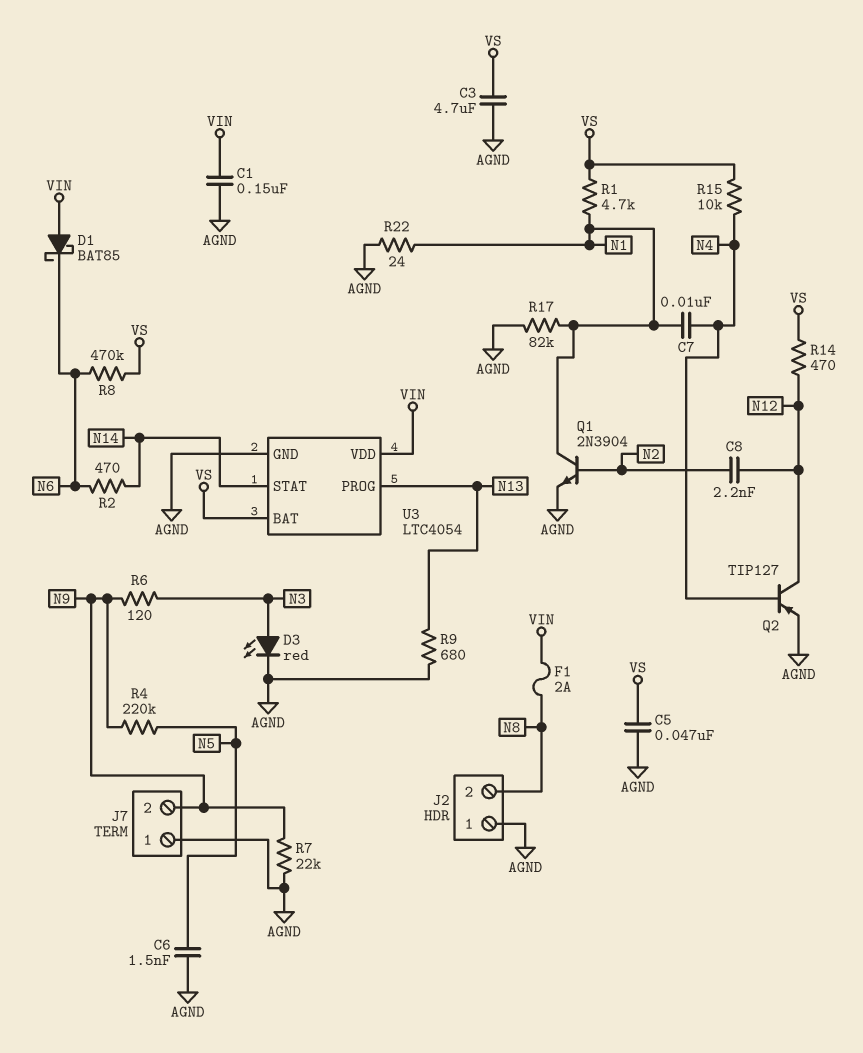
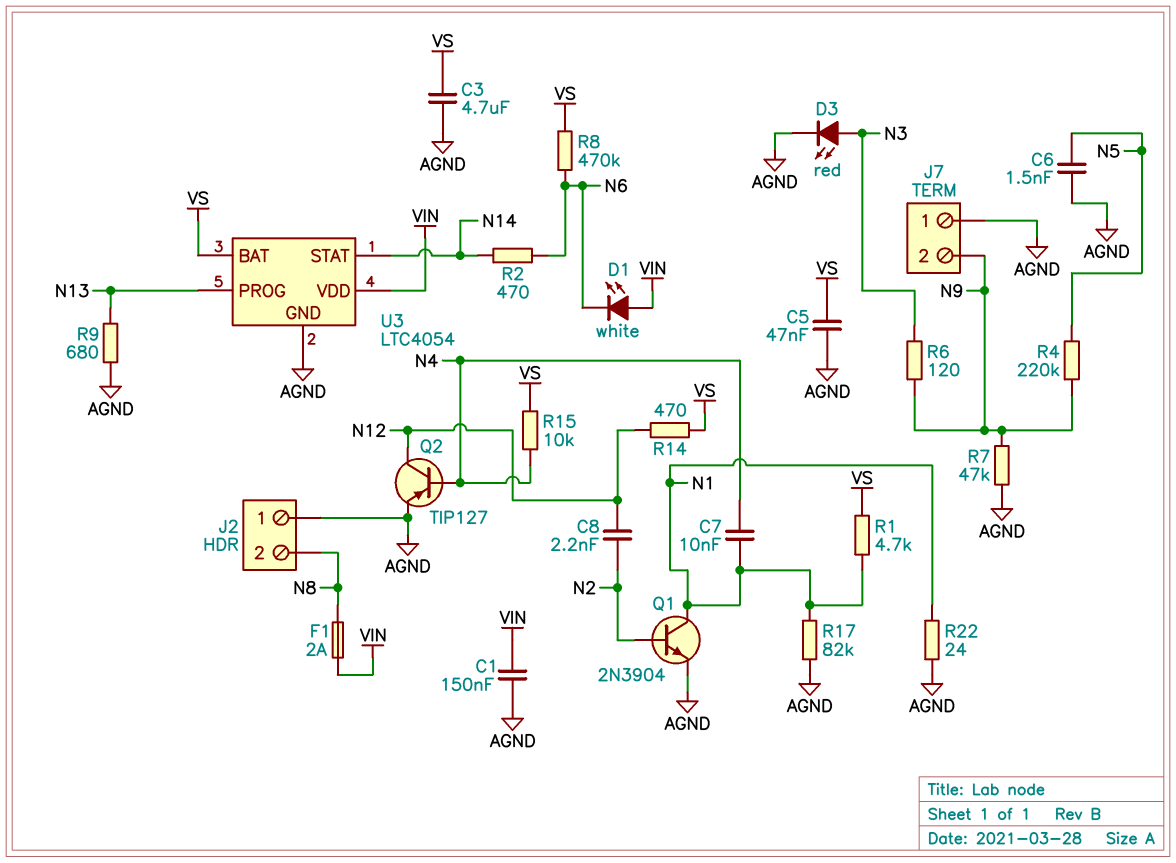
D1: schottky BAT85 (A VIN, K N6) -> LED white (A VIN, K N6)
R7: 22k (AGND, N9) -> 47k (AGND, N9)

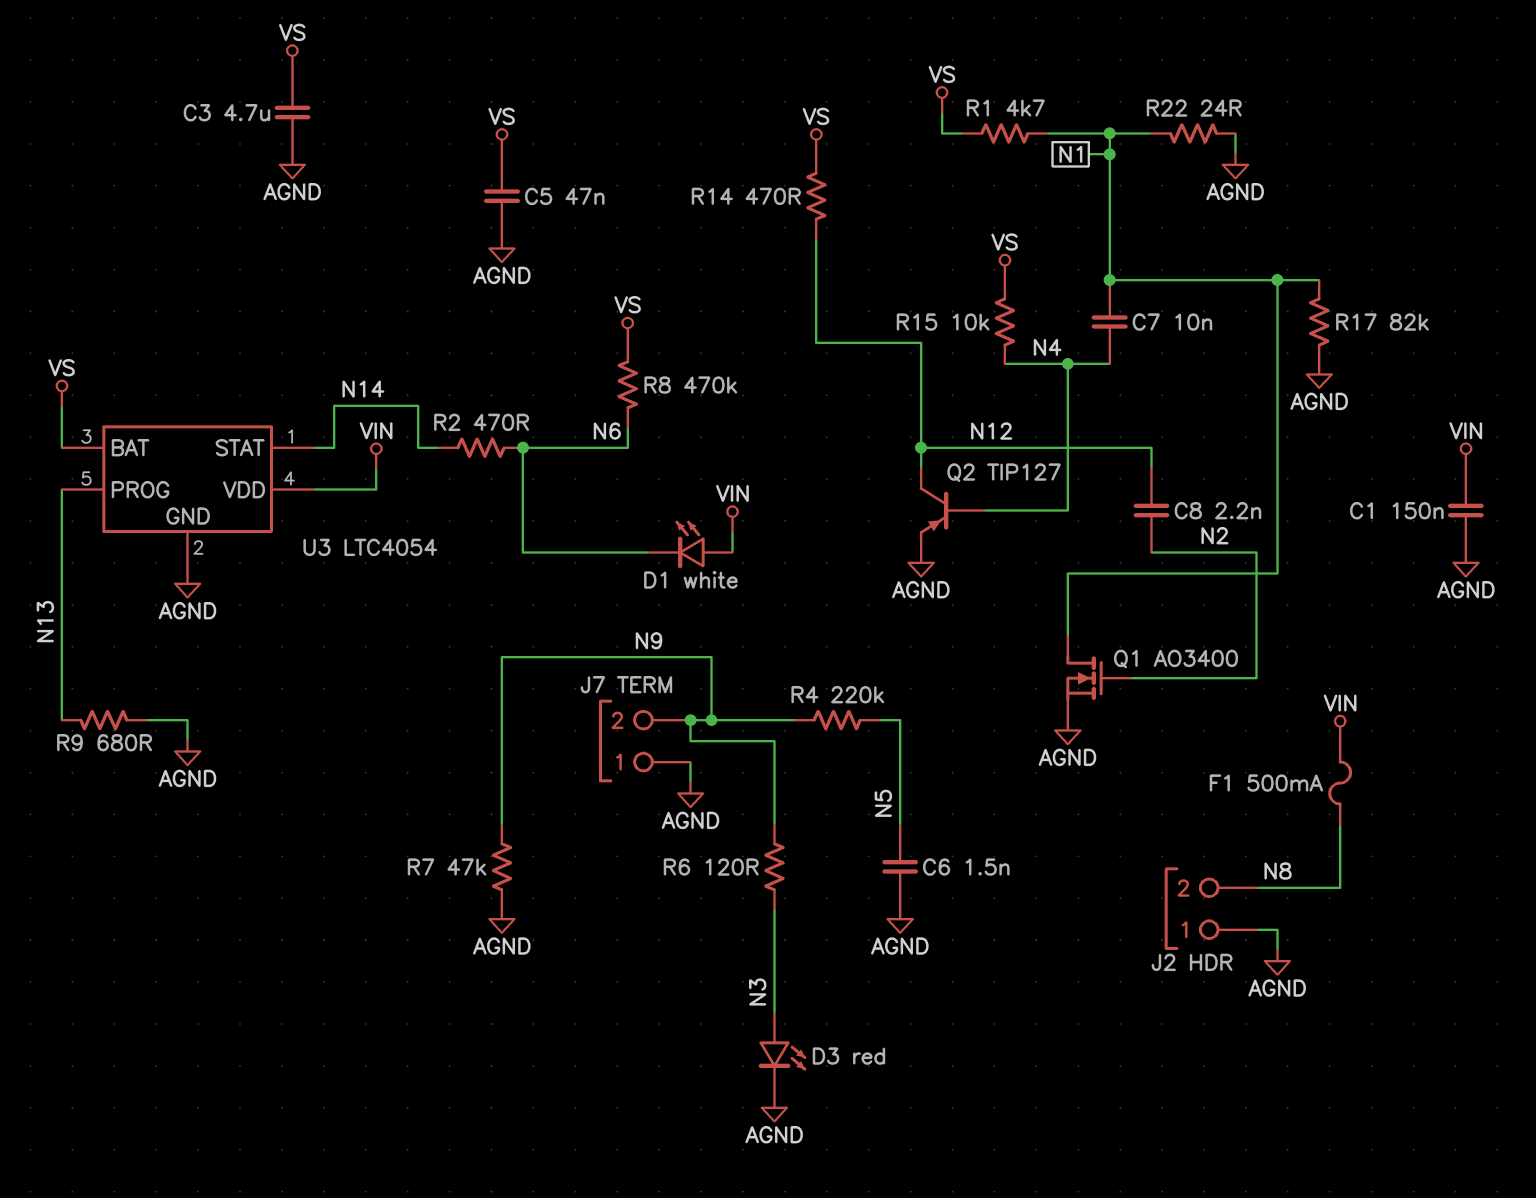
F1: 2A (N8, VIN) -> 500mA (N8, VIN)
Q1: NPN 2N3904 (B N2, C N1, E AGND) -> NMOS AO3400 (G N2, D N1, S AGND)

